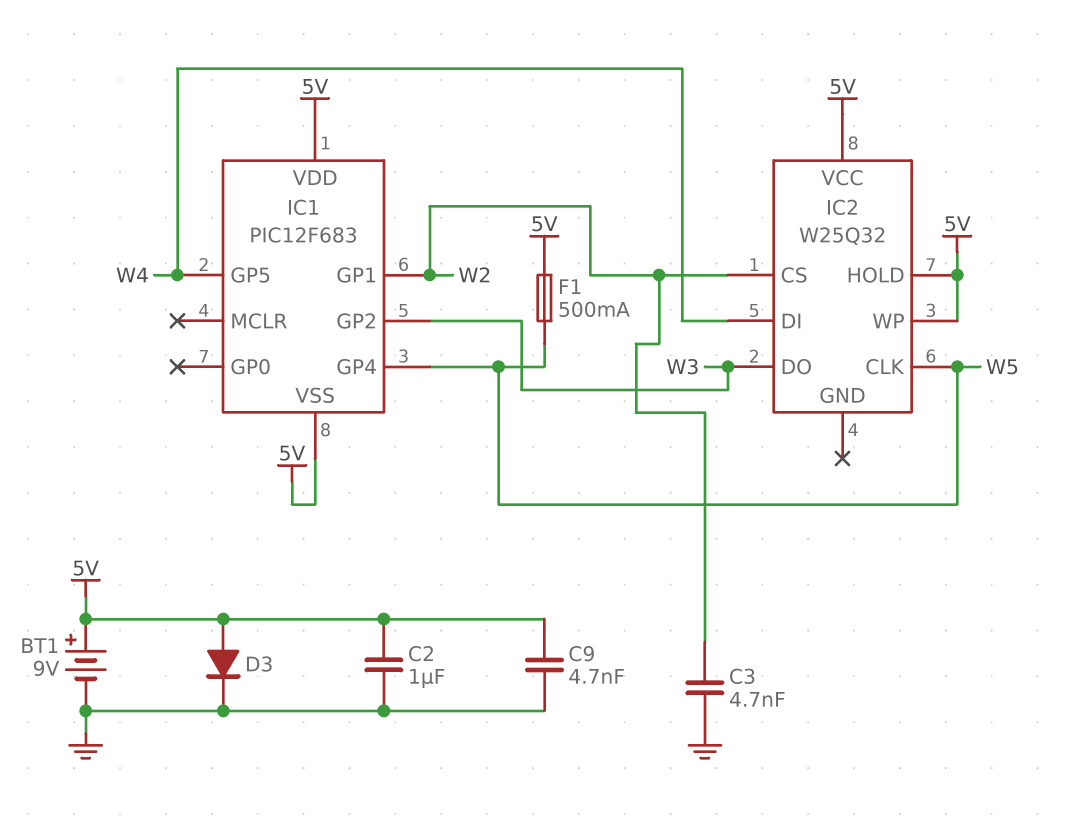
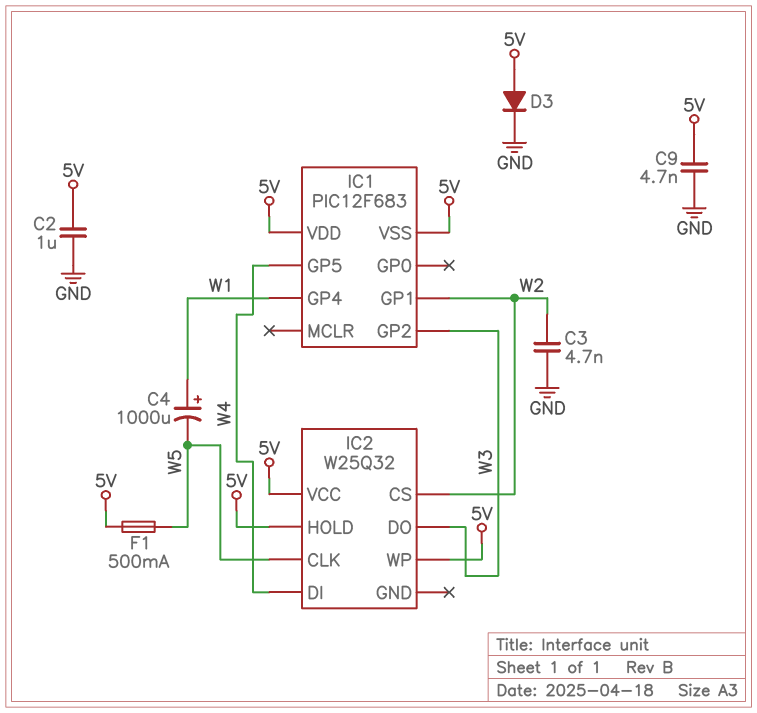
BT1: 9V (plus 5V, minus GND) -> none
C4: none -> 1000uF (plus W1, minus W5)
IC1 pin GP4: W5 -> W1

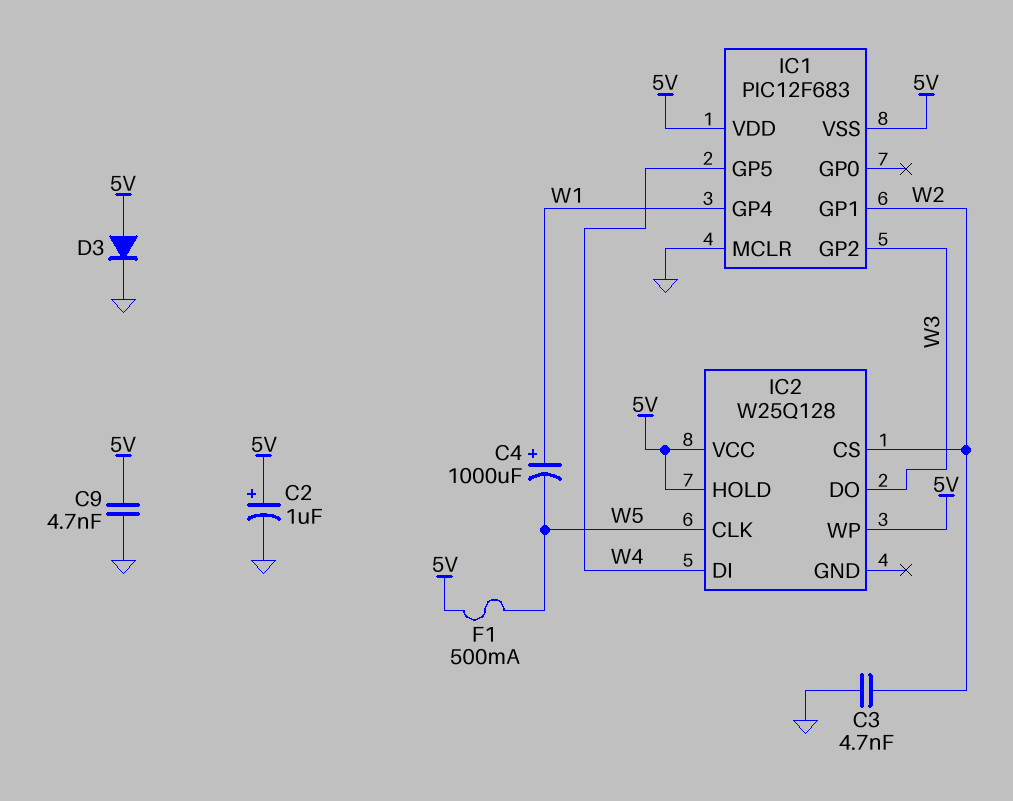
C2: 1uF (5V, GND) -> 1uF (plus 5V, minus GND)
IC1 pin MCLR: none -> GND
IC2: W25Q32 -> W25Q128

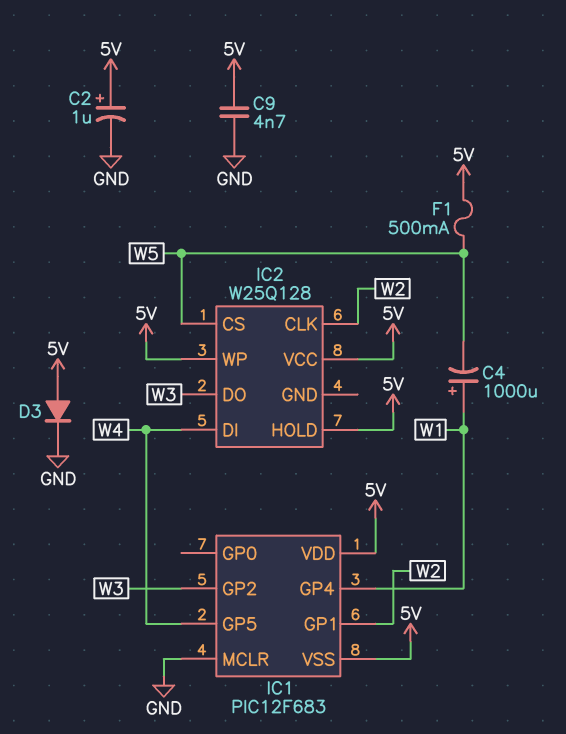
C3: 4.7nF (GND, W2) -> none
IC2 pin CLK: W5 -> W2
IC2 pin CS: W2 -> W5

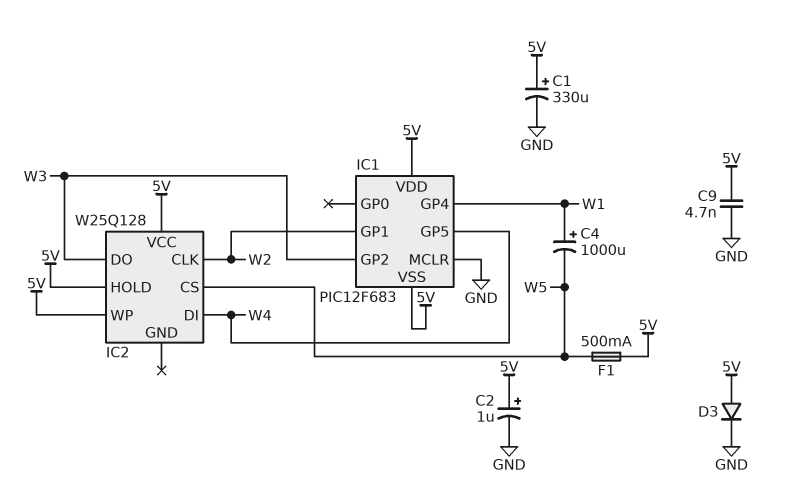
C1: none -> 330uF (plus 5V, minus GND)

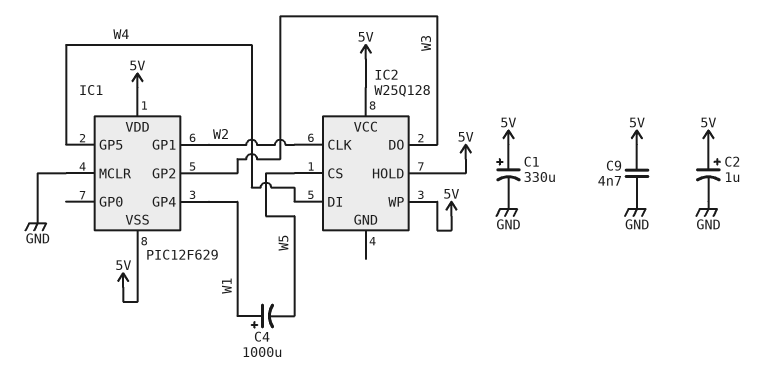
D3: diode (A 5V, K GND) -> none
F1: 500mA (5V, W5) -> none
IC1: PIC12F683 -> PIC12F629

